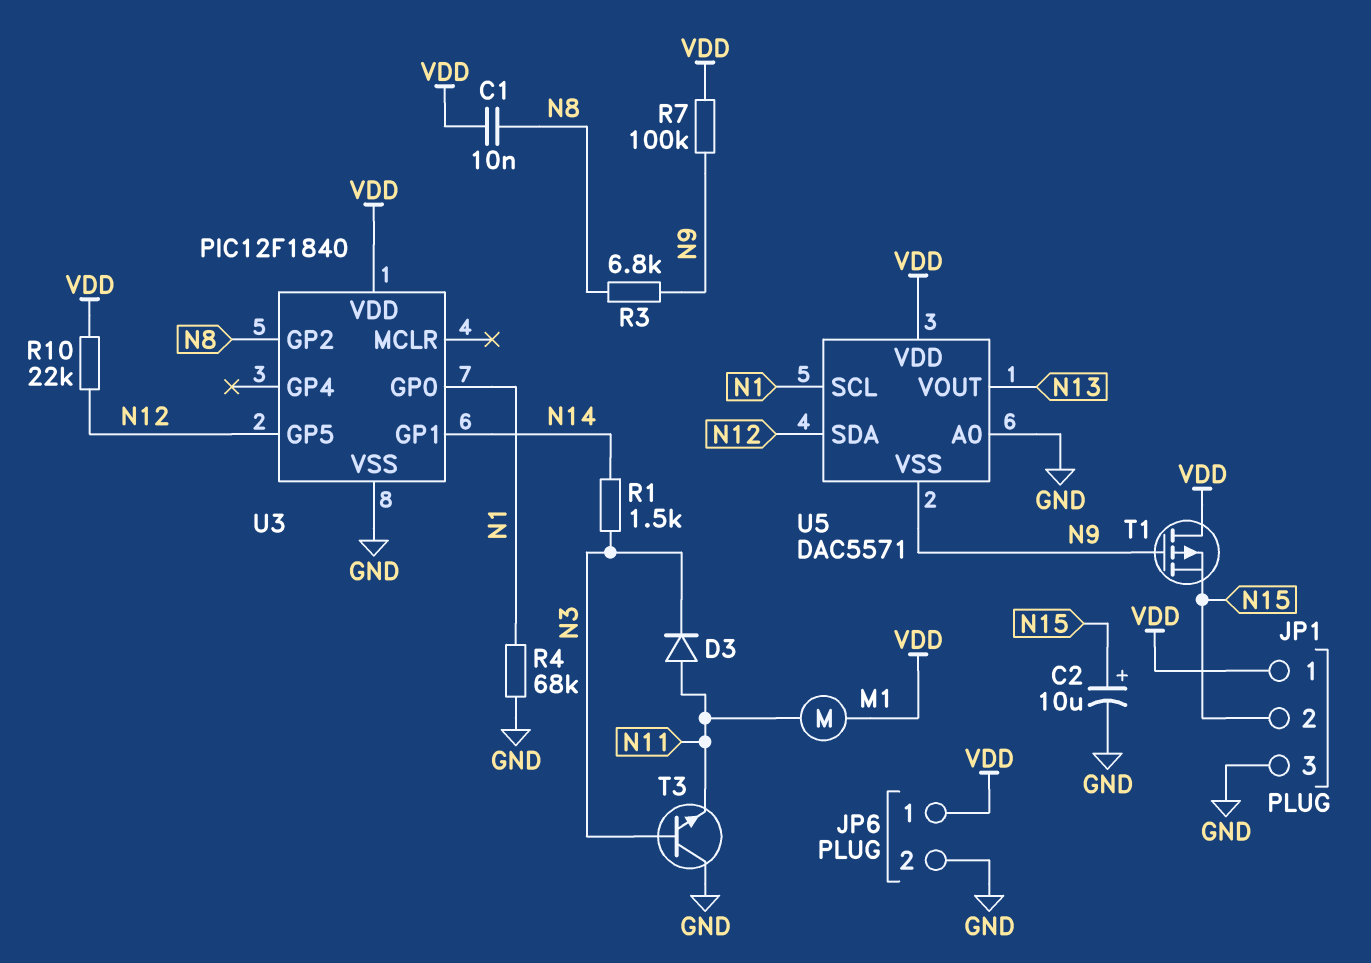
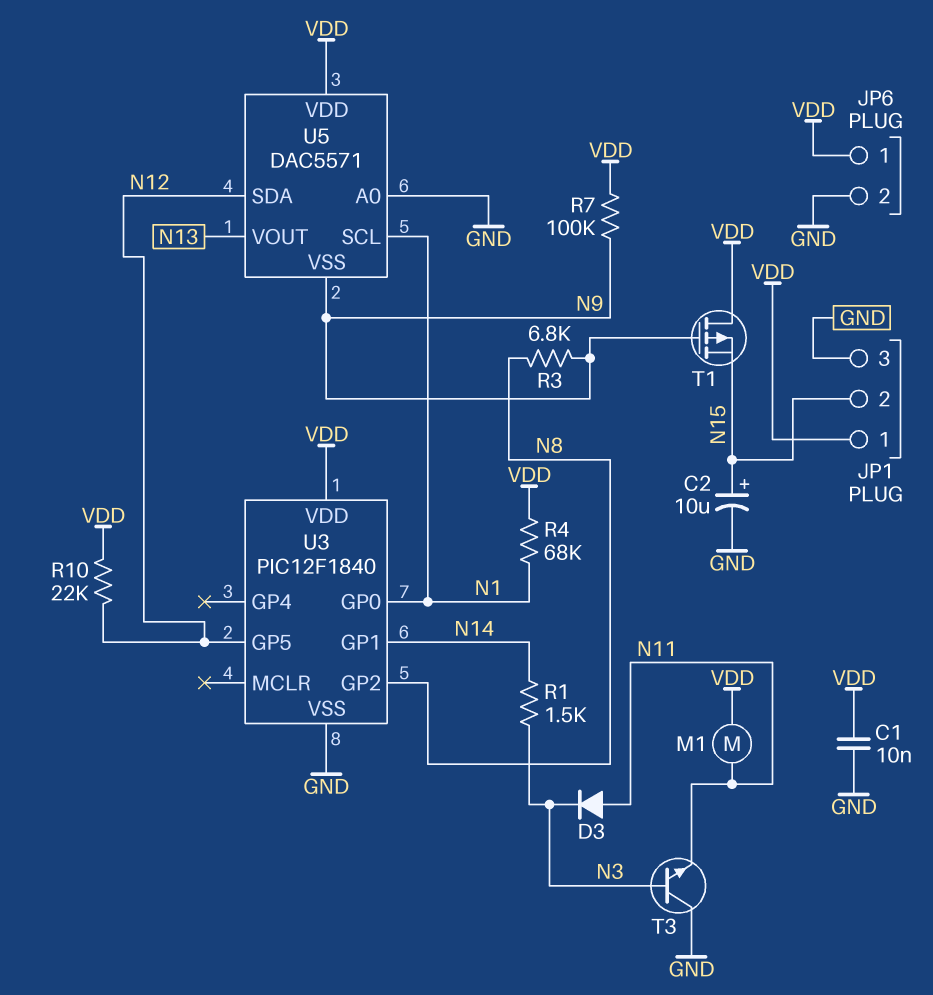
C1: 10nF (N8, VDD) -> 10nF (GND, VDD)
R4: 68k (GND, N1) -> 68k (N1, VDD)

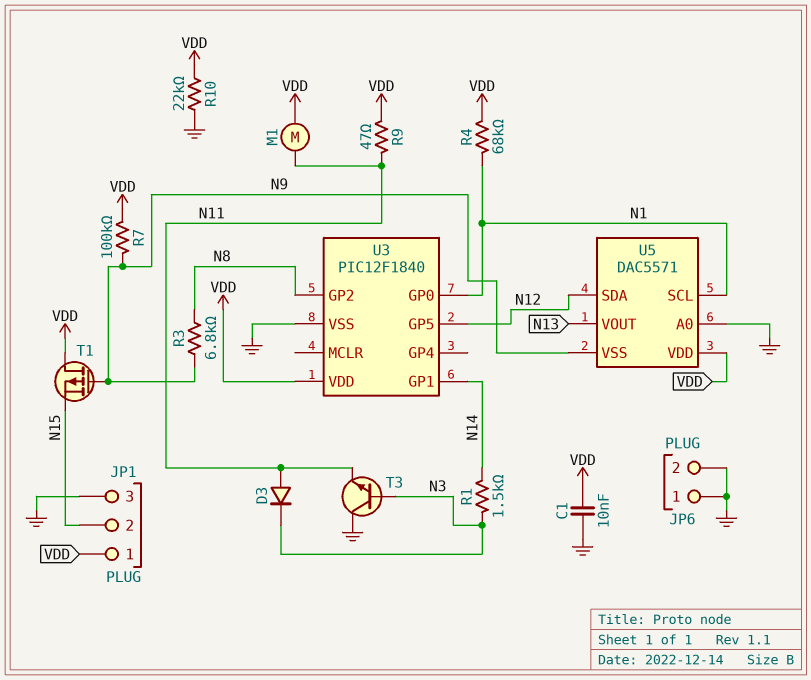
C2: 10uF (plus N15, minus GND) -> none
JP6 pin 1: VDD -> GND
R9: none -> 47 (N11, VDD)
R10: 22k (N12, VDD) -> 22k (GND, VDD)

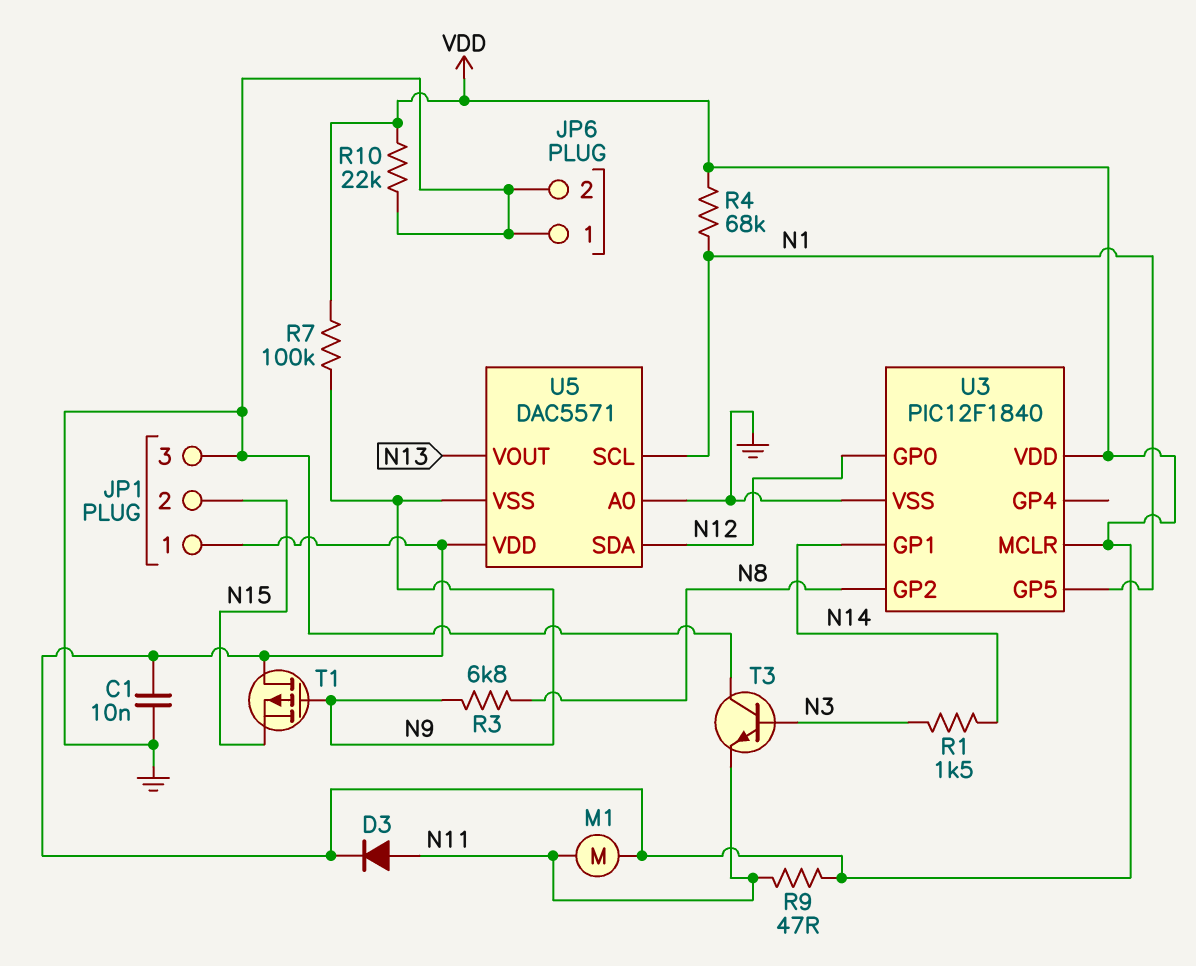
D3: diode (A N11, K N3) -> diode (A N11, K VDD)
U3 pin GP0: N1 -> N12
U3 pin GP5: N12 -> N1
U3 pin MCLR: none -> VDD

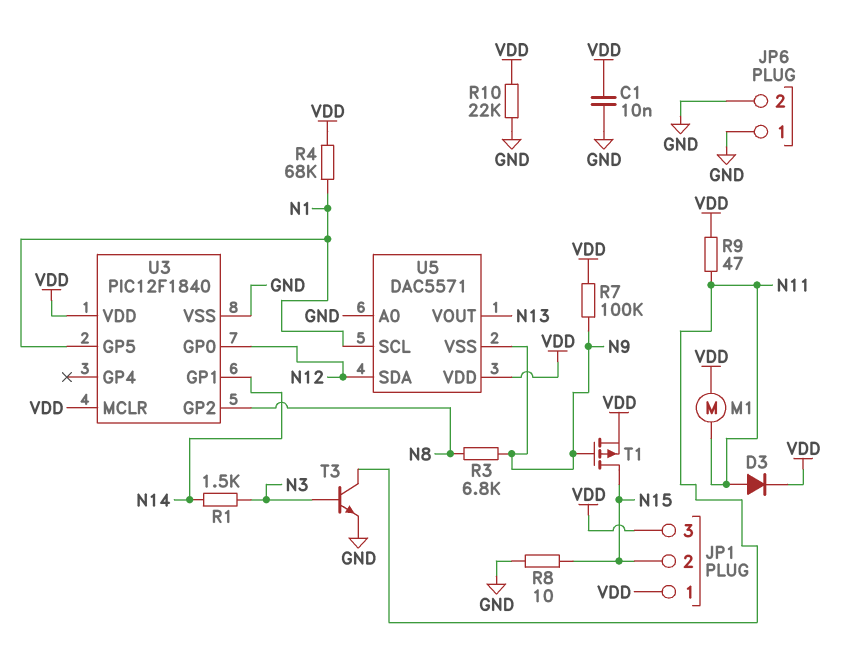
JP1 pin 3: GND -> VDD
R8: none -> 10 (GND, N15)
T1: PMOS (G N9, D VDD, S N15) -> PMOS (G N9, D N15, S VDD)
T3: NPN (B N3, C GND, E N11) -> NPN (B N3, C N11, E GND)

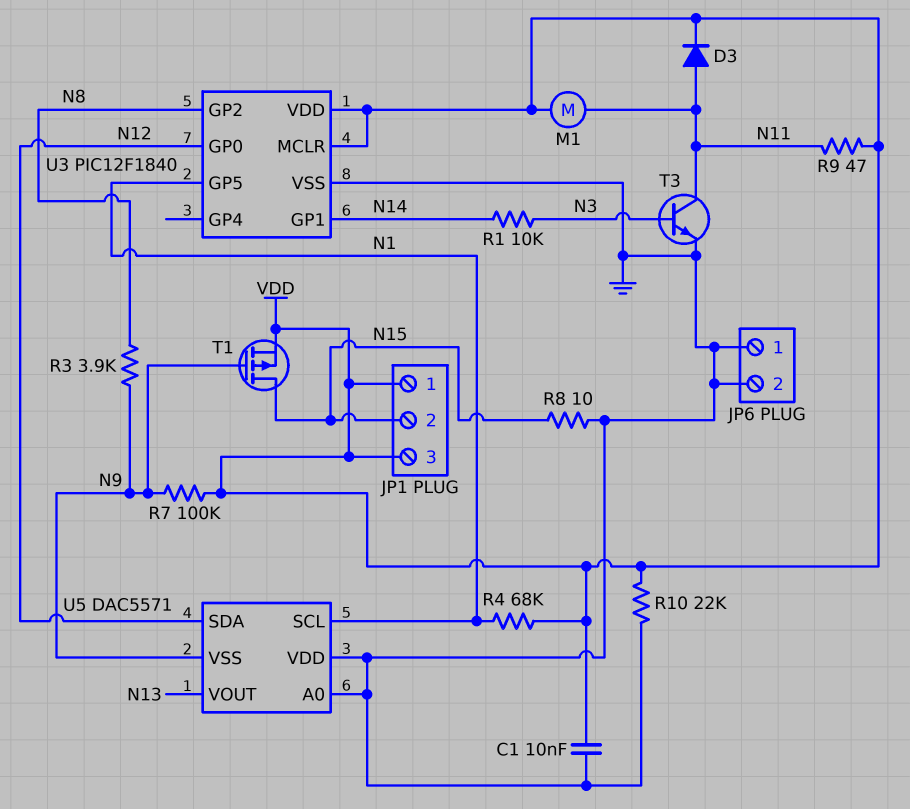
R1: 1.5k (N3, N14) -> 10k (N3, N14)
R3: 6.8k (N8, N9) -> 3.9k (N8, N9)
U5 pin VDD: VDD -> GND

